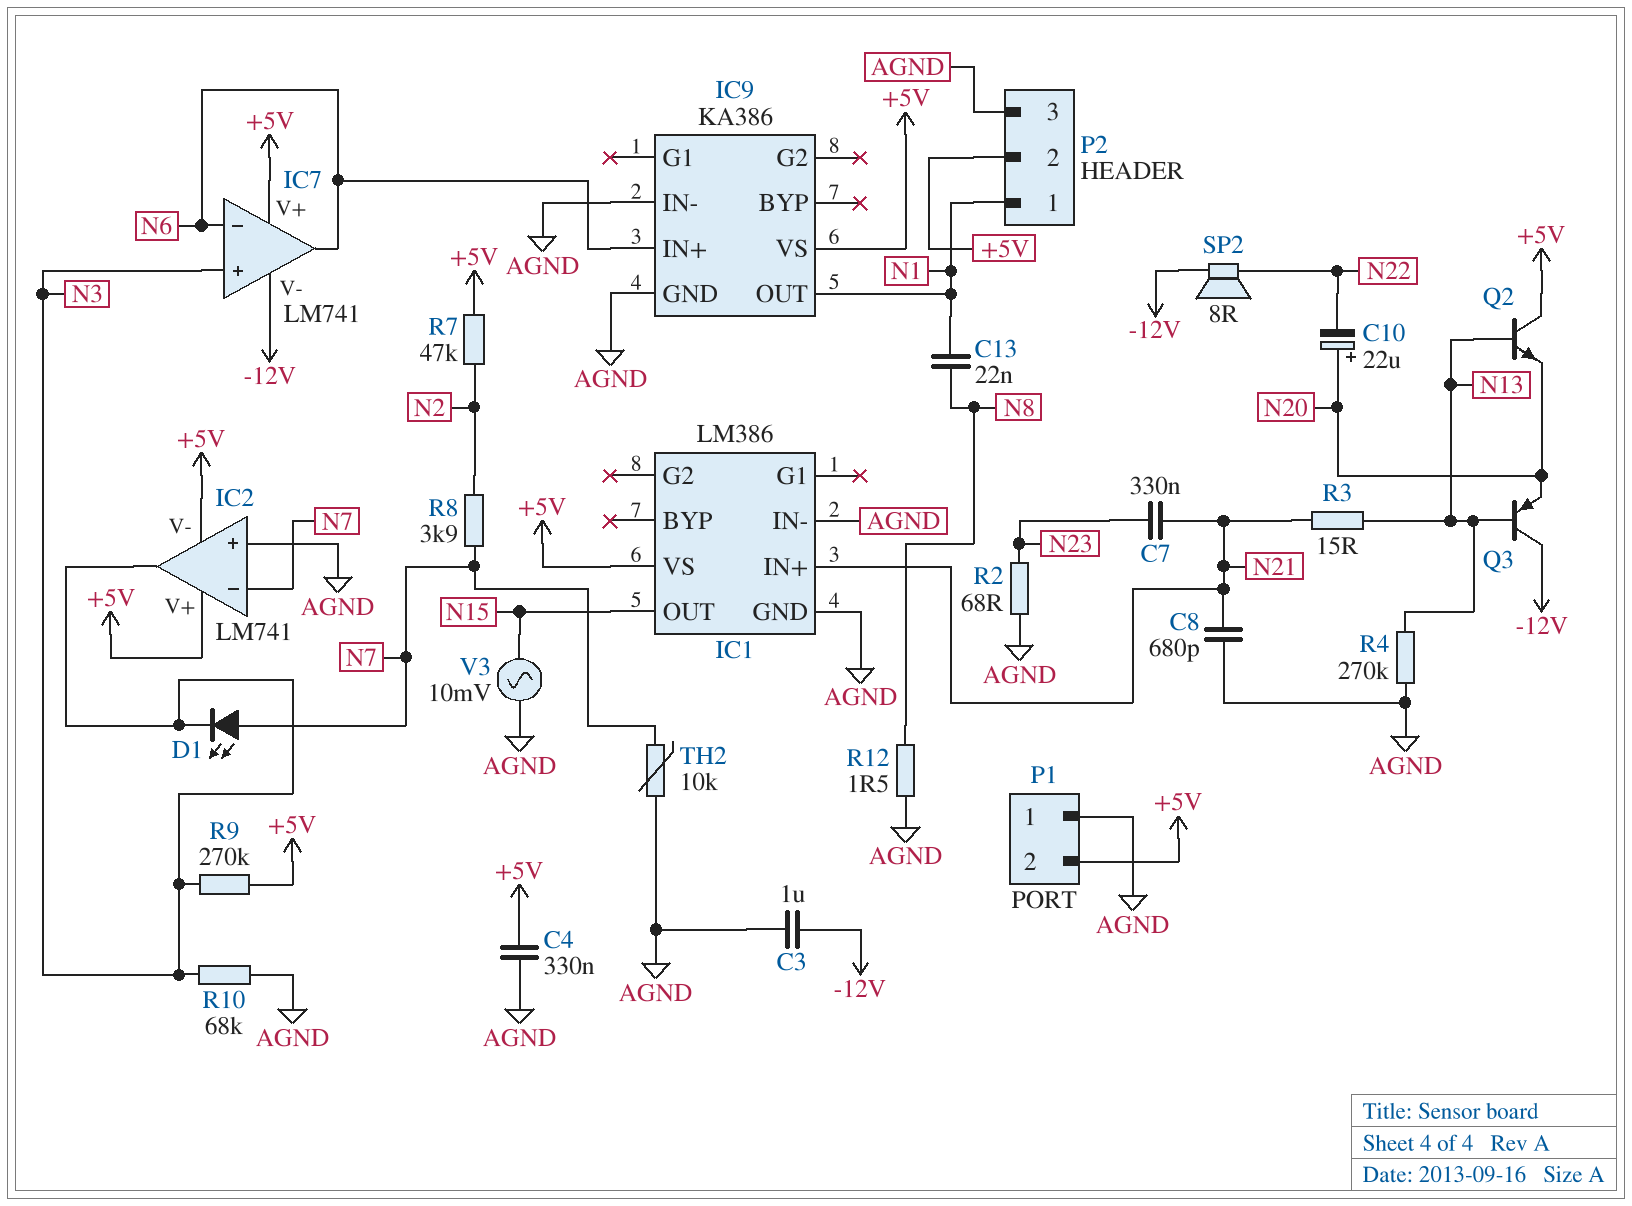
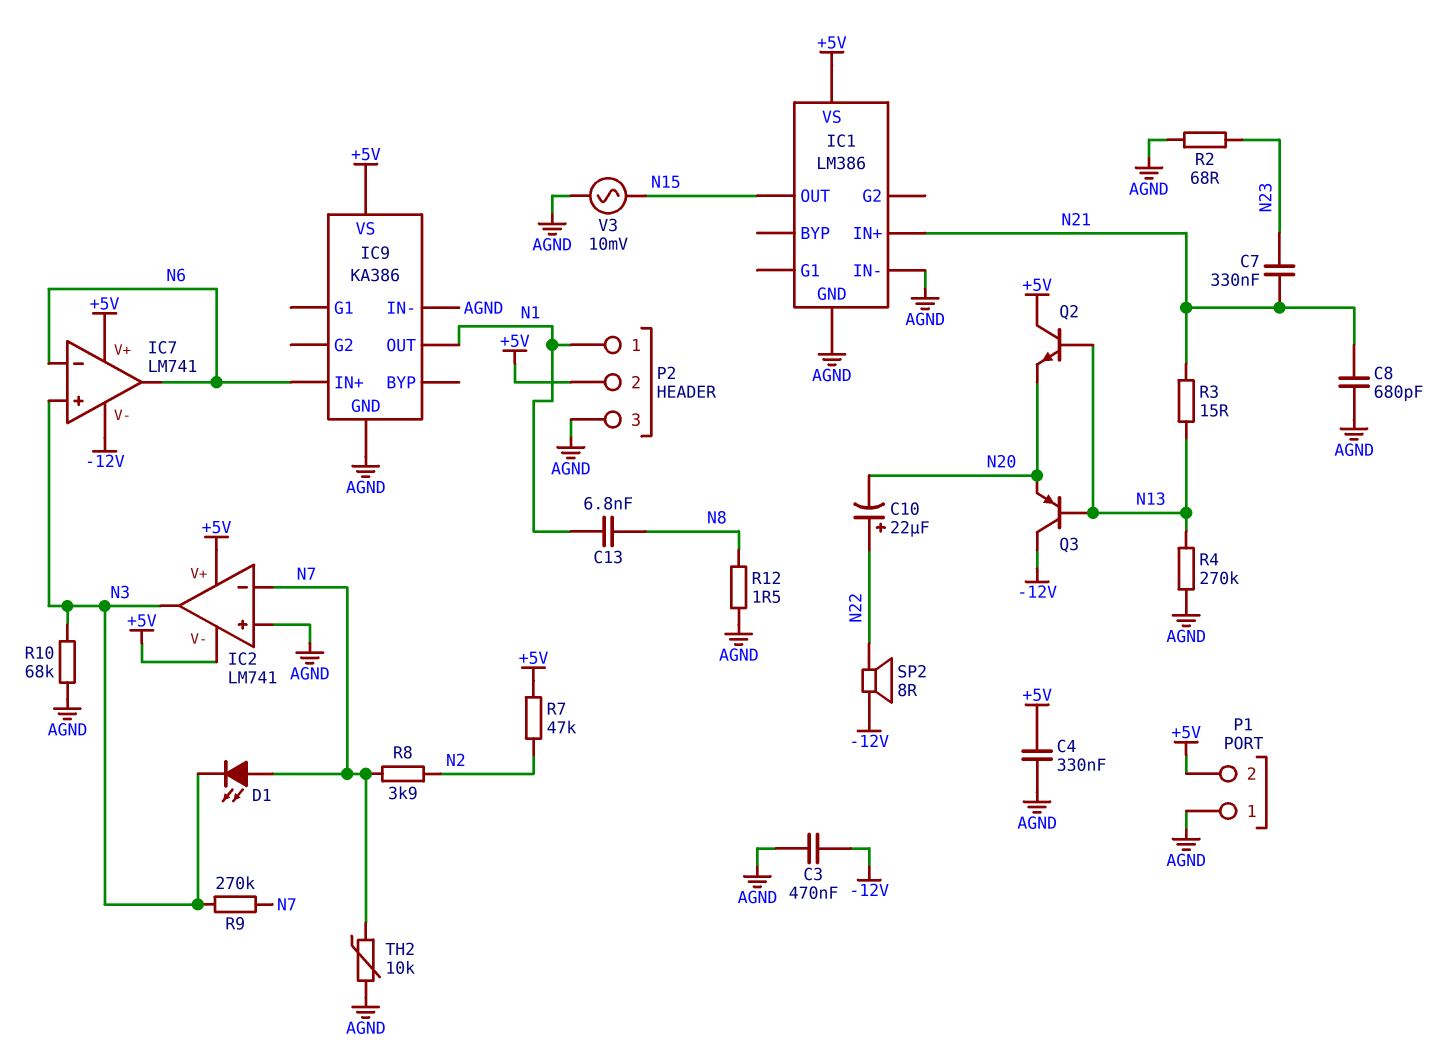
C3: 1uF (-12V, AGND) -> 470nF (-12V, AGND)
C10: 22uF (plus N20, minus N22) -> 22uF (plus N22, minus N20)
C13: 22nF (N1, N8) -> 6.8nF (N1, N8)
R9: 270k (+5V, N3) -> 270k (N3, N7)

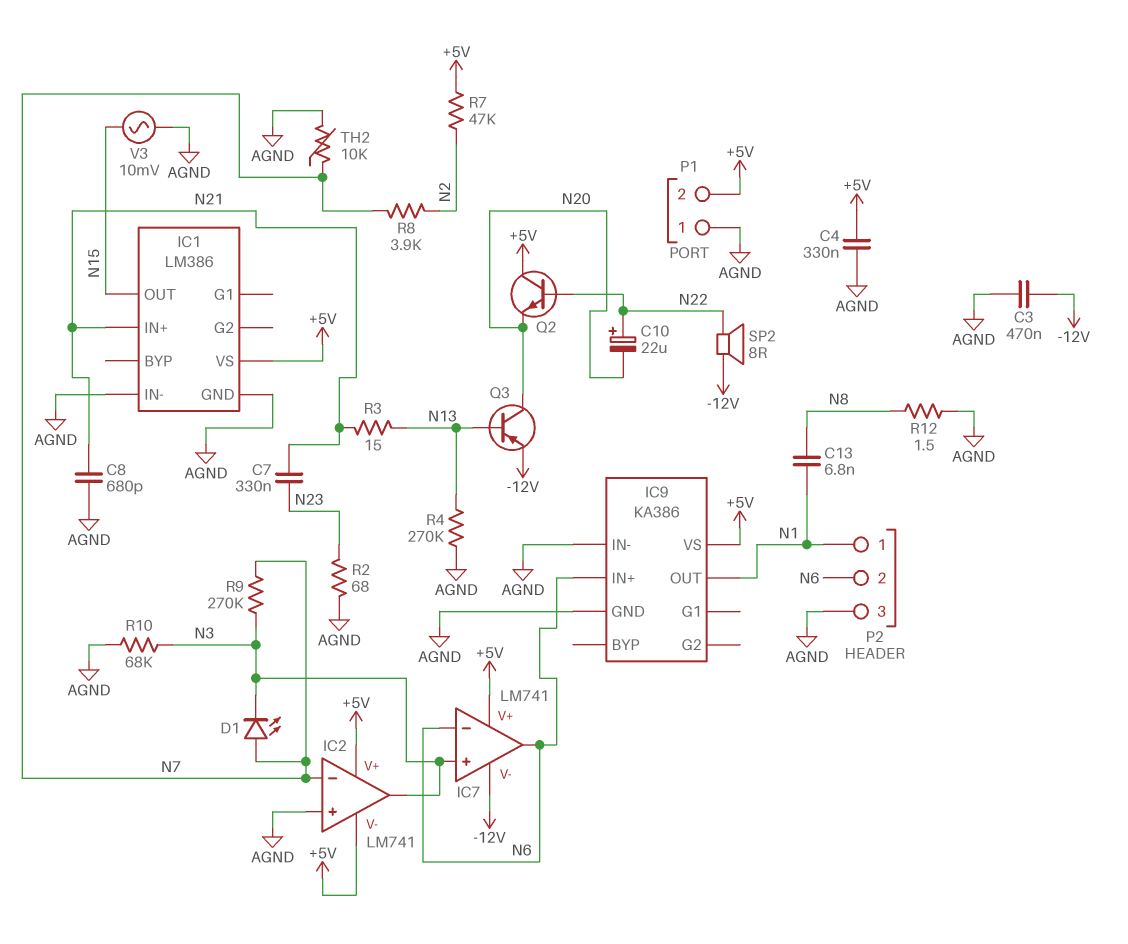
P2 pin 2: +5V -> N6
Q2: NPN (B N13, C +5V, E N20) -> NPN (B N22, C +5V, E N20)
Q3: PNP (B N13, C -12V, E N20) -> PNP (B N13, C N20, E -12V)

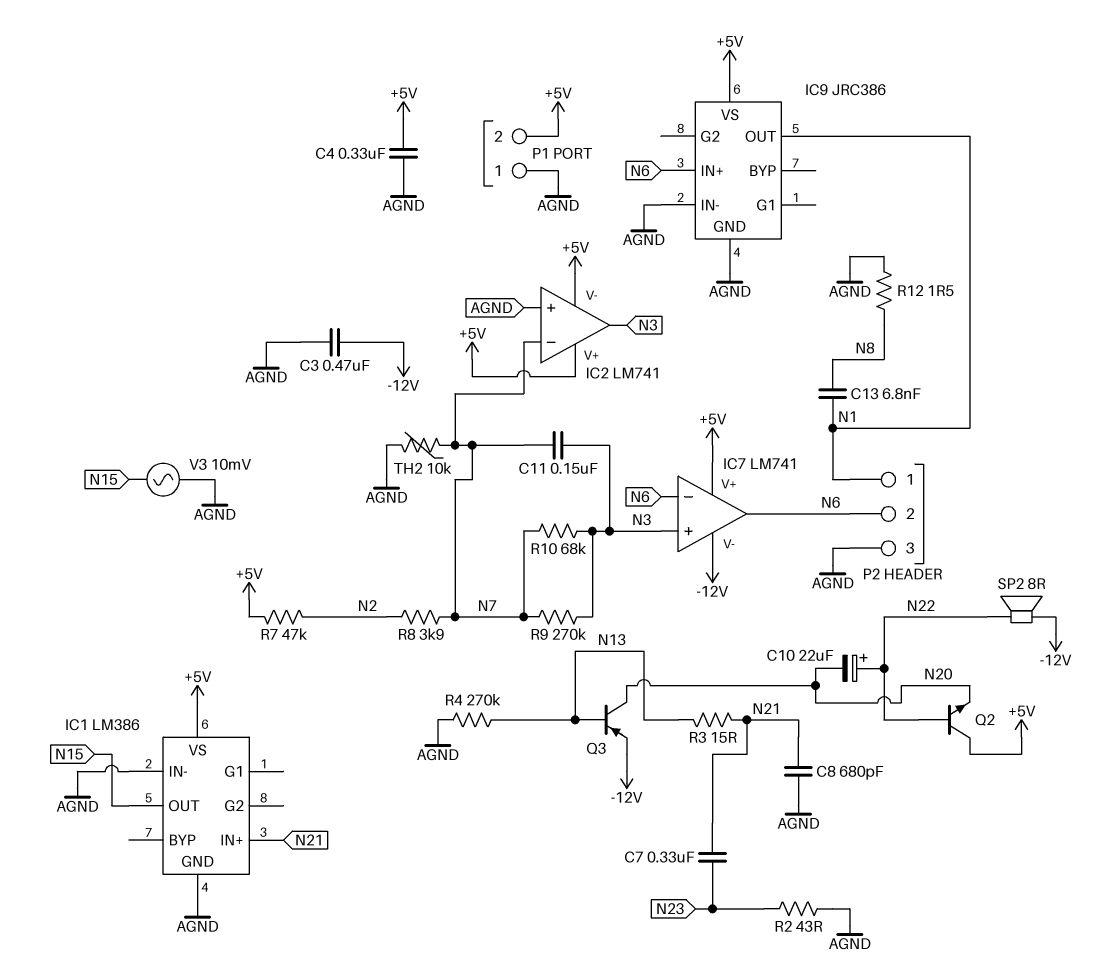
C11: none -> 150nF (N3, N7)
D1: LED (A N7, K N3) -> none
IC9: KA386 -> JRC386
R2: 68 (AGND, N23) -> 43 (AGND, N23)
R10: 68k (AGND, N3) -> 68k (N3, N7)

